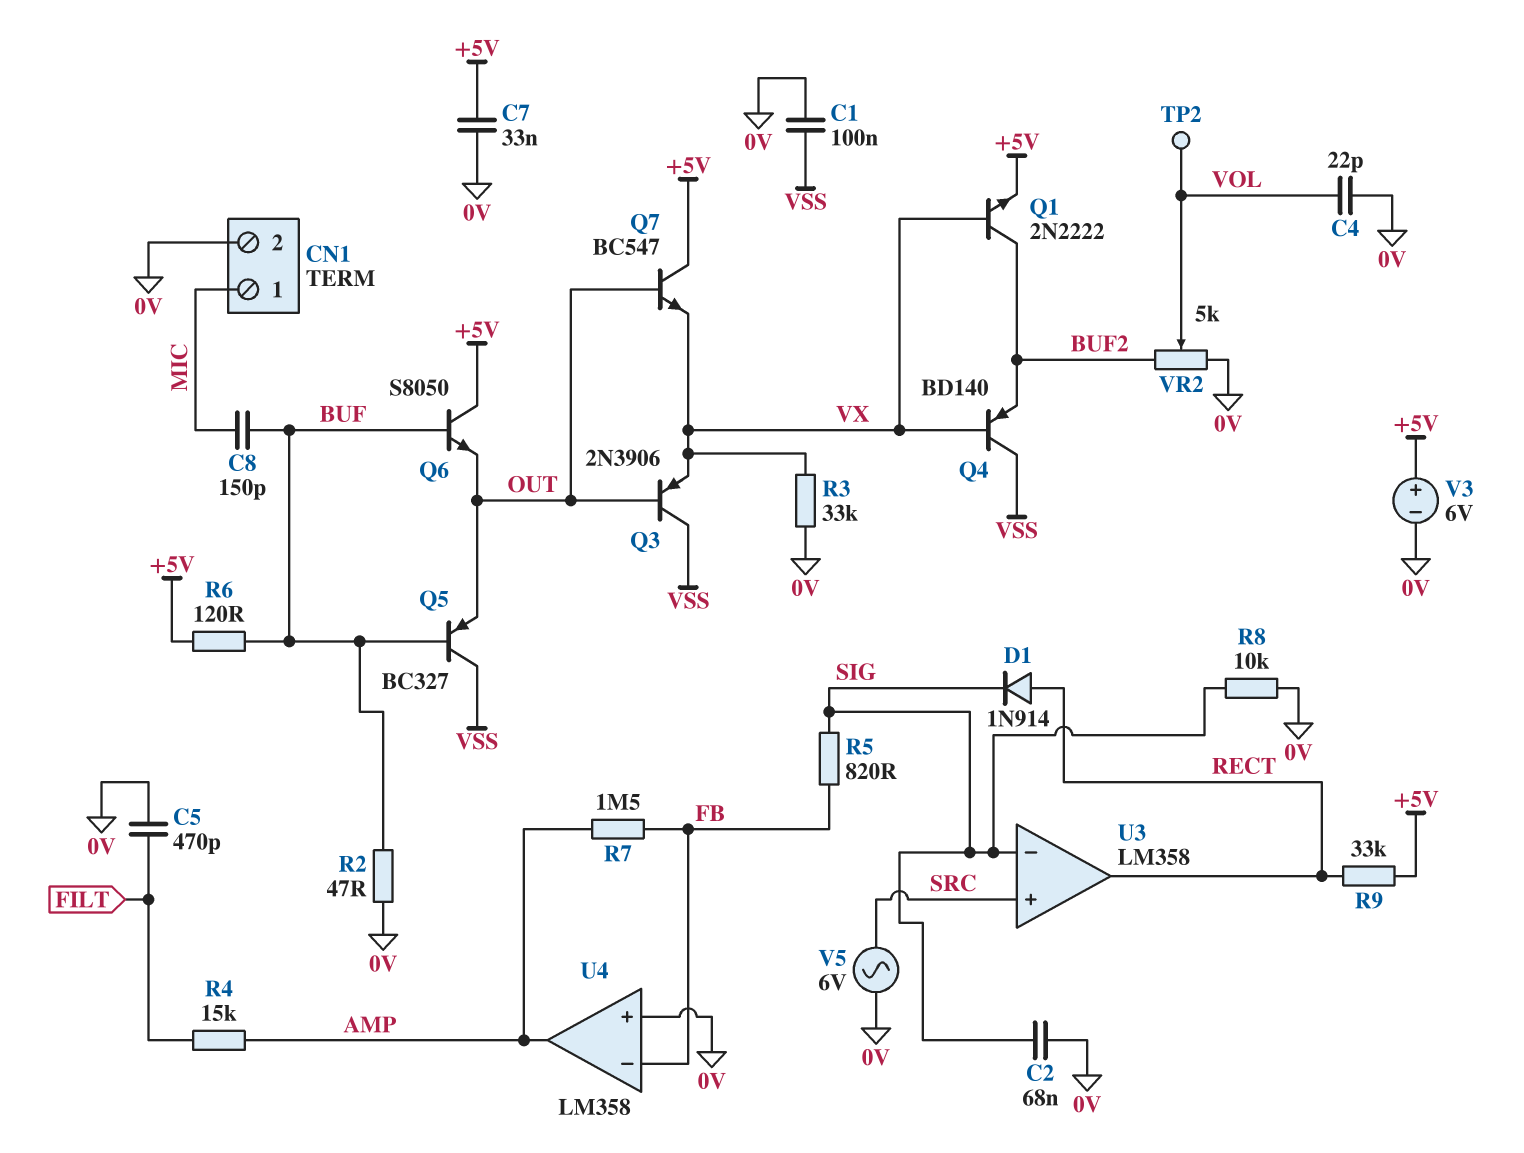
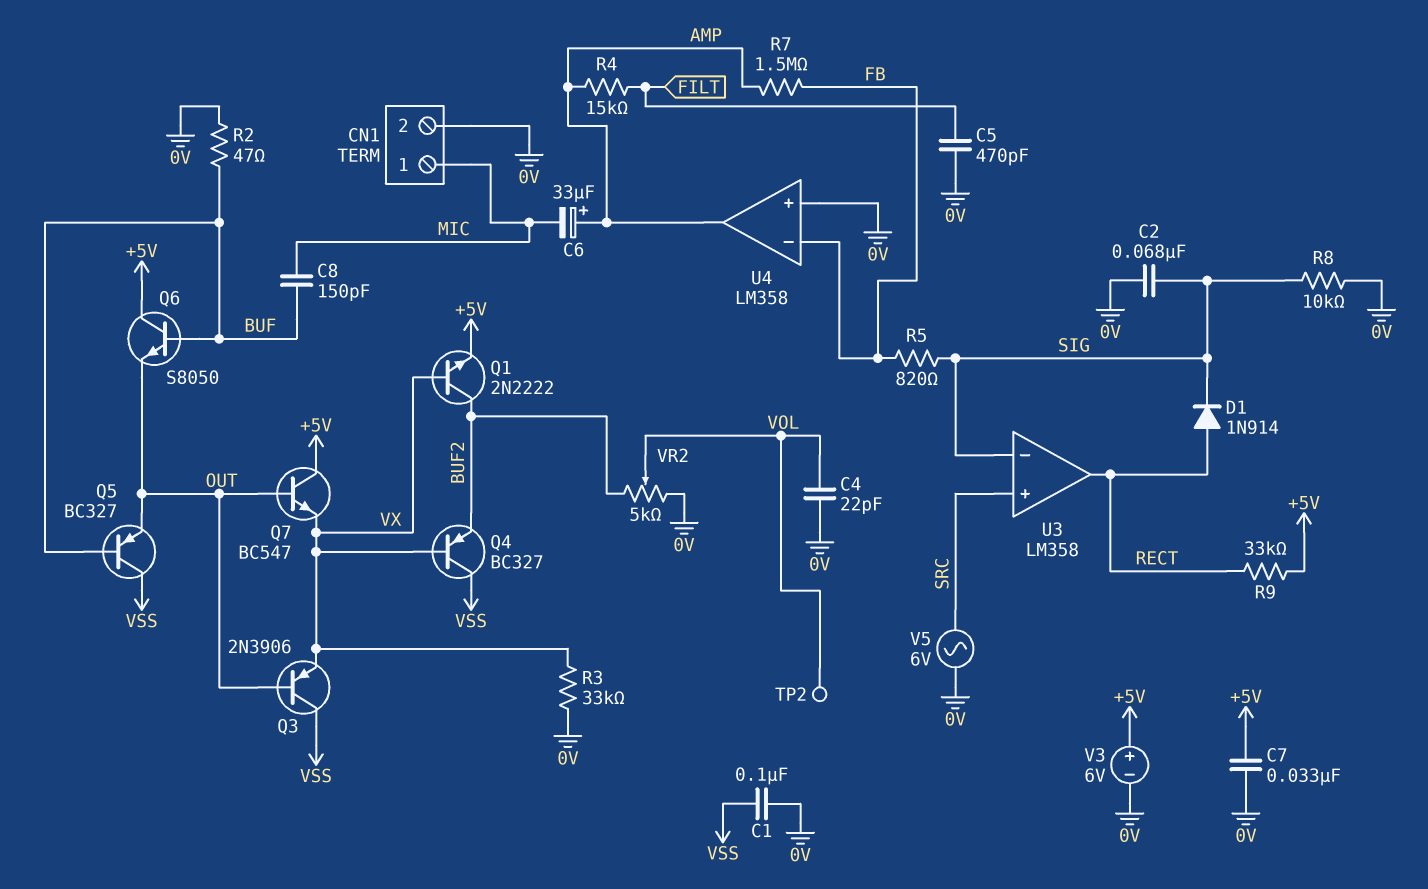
C6: none -> 33uF (plus AMP, minus MIC)
Q4: PNP BD140 (B VX, C VSS, E BUF2) -> PNP BC327 (B VX, C VSS, E BUF2)
R6: 120 (+5V, BUF) -> none

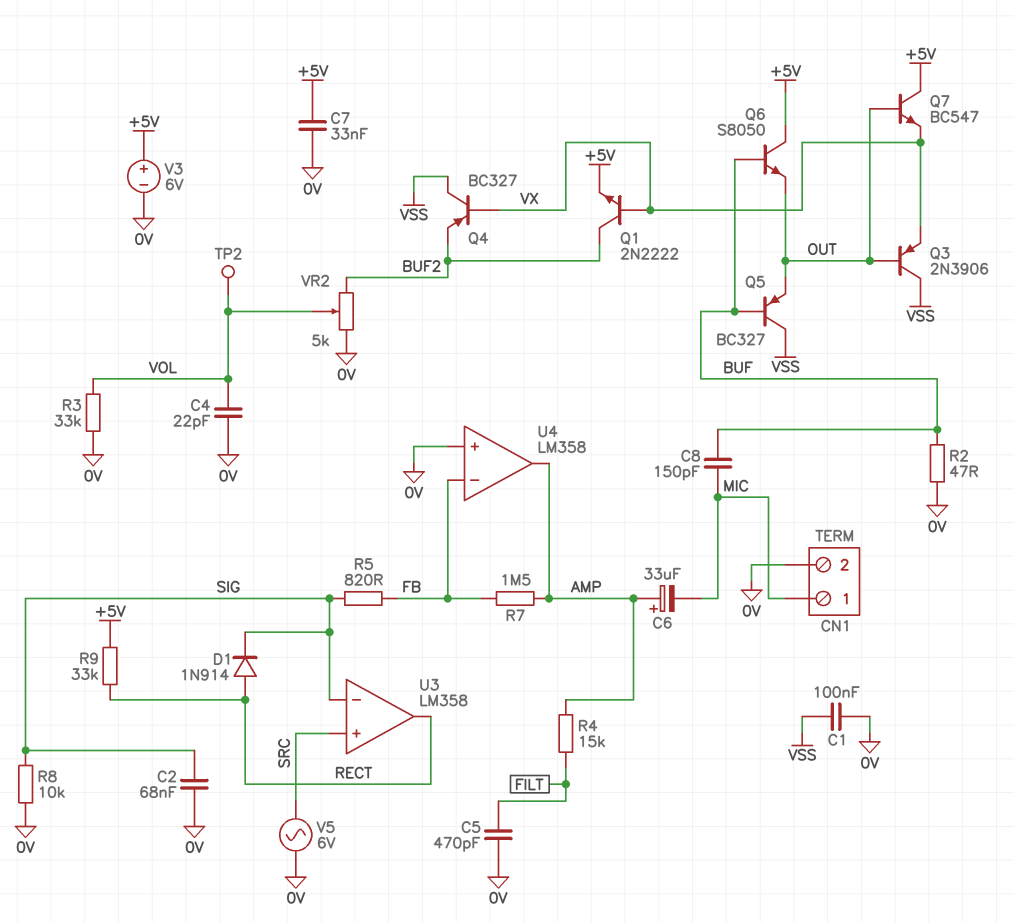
R3: 33k (0V, VX) -> 33k (0V, VOL)

